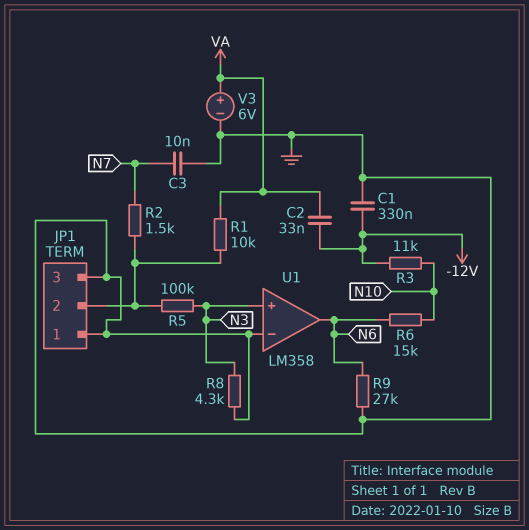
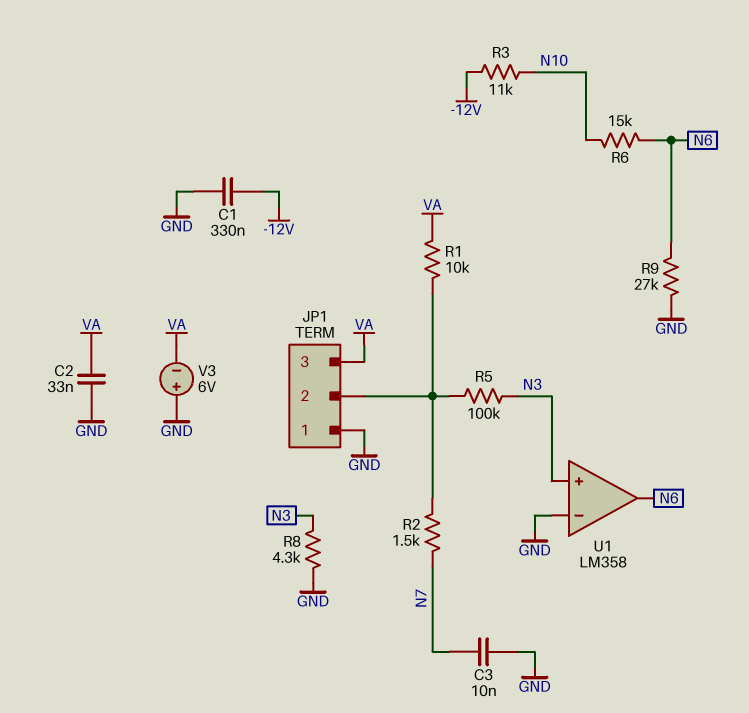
C2: 33nF (-12V, VA) -> 33nF (GND, VA)
JP1 pin 3: GND -> VA
V3: 6V (plus VA, minus GND) -> 6V (plus GND, minus VA)

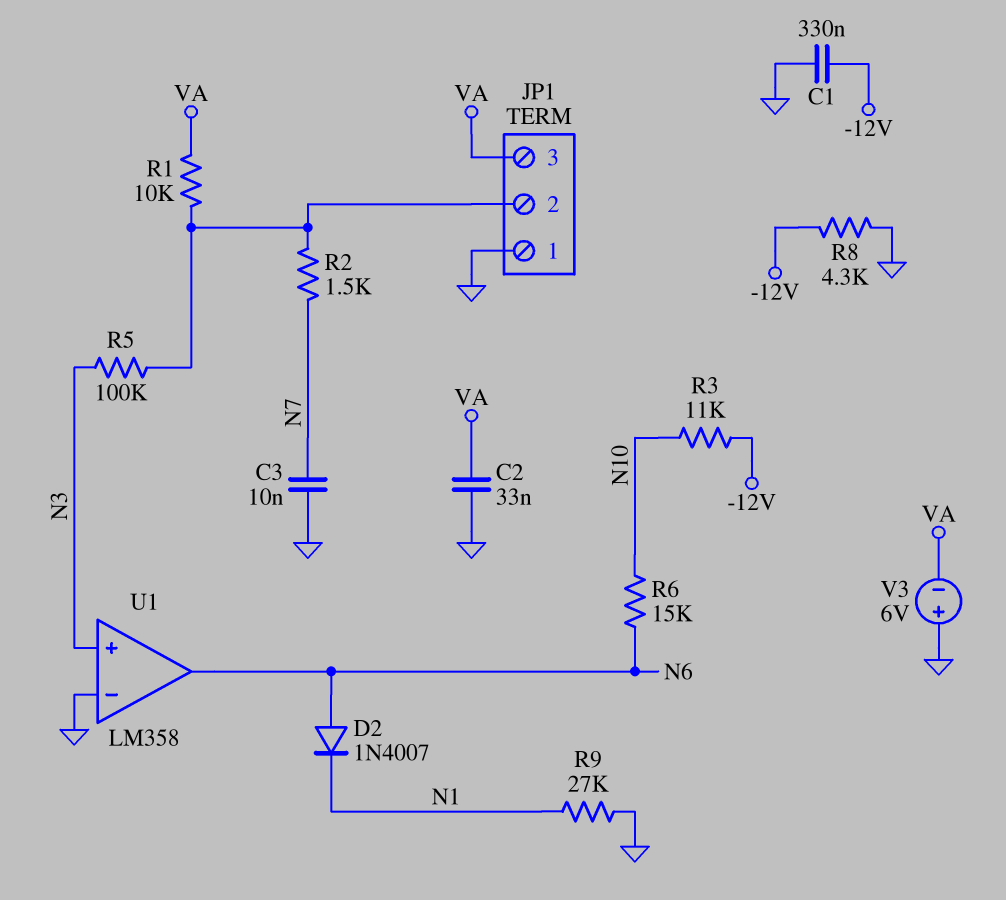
D2: none -> diode 1N4007 (A N6, K N1)
R8: 4.3k (GND, N3) -> 4.3k (-12V, GND)
R9: 27k (GND, N6) -> 27k (GND, N1)

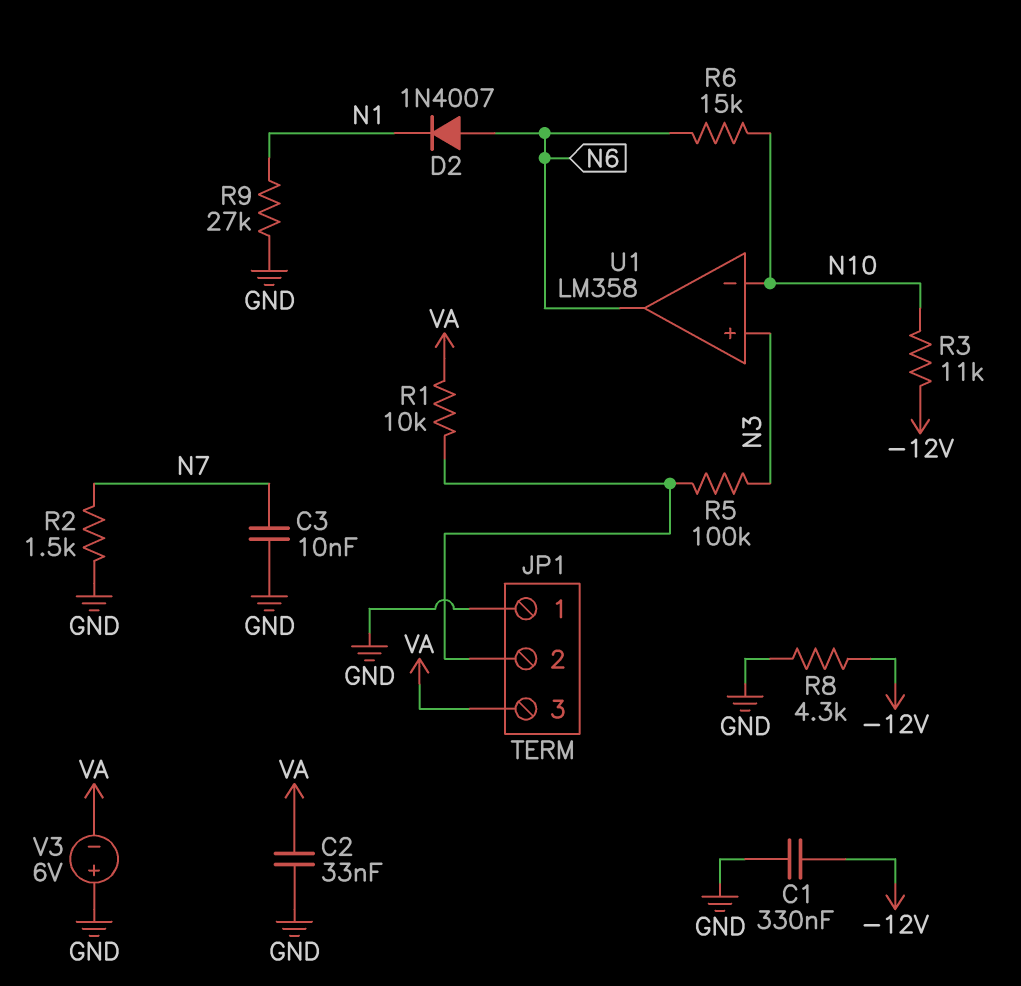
R2: 1.5k (JP1/2, N7) -> 1.5k (GND, N7)
U1 pin in-: GND -> N10

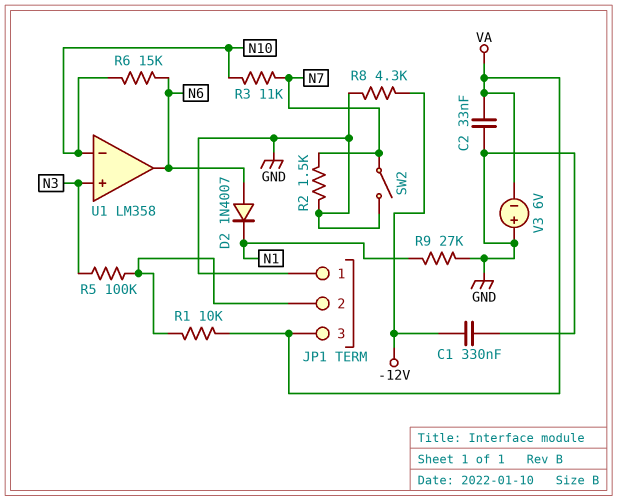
C3: 10nF (GND, N7) -> none
R3: 11k (-12V, N10) -> 11k (N7, N10)
SW2: none -> switch (GND, N7)

